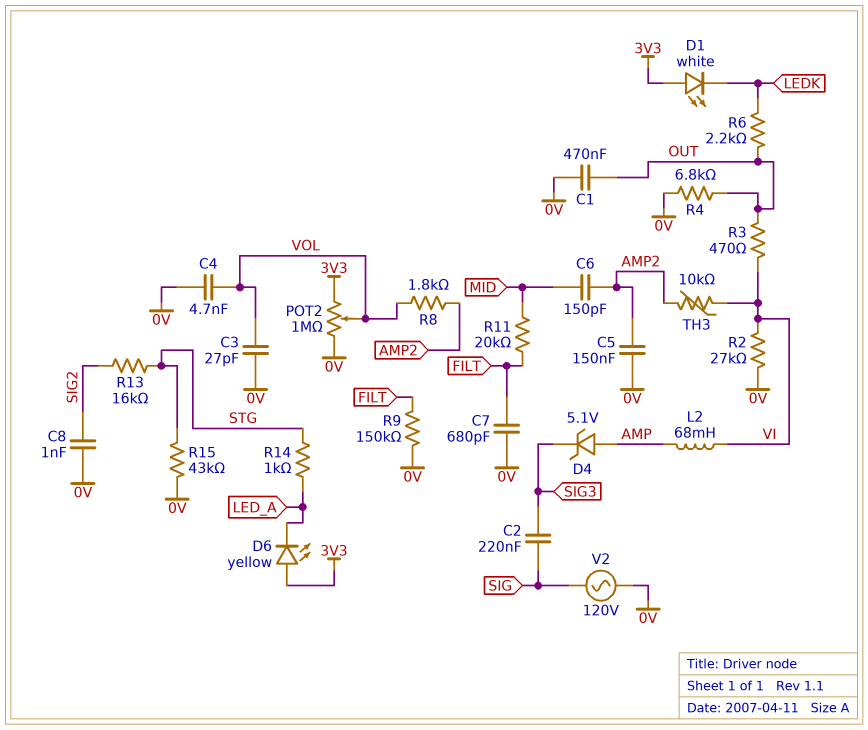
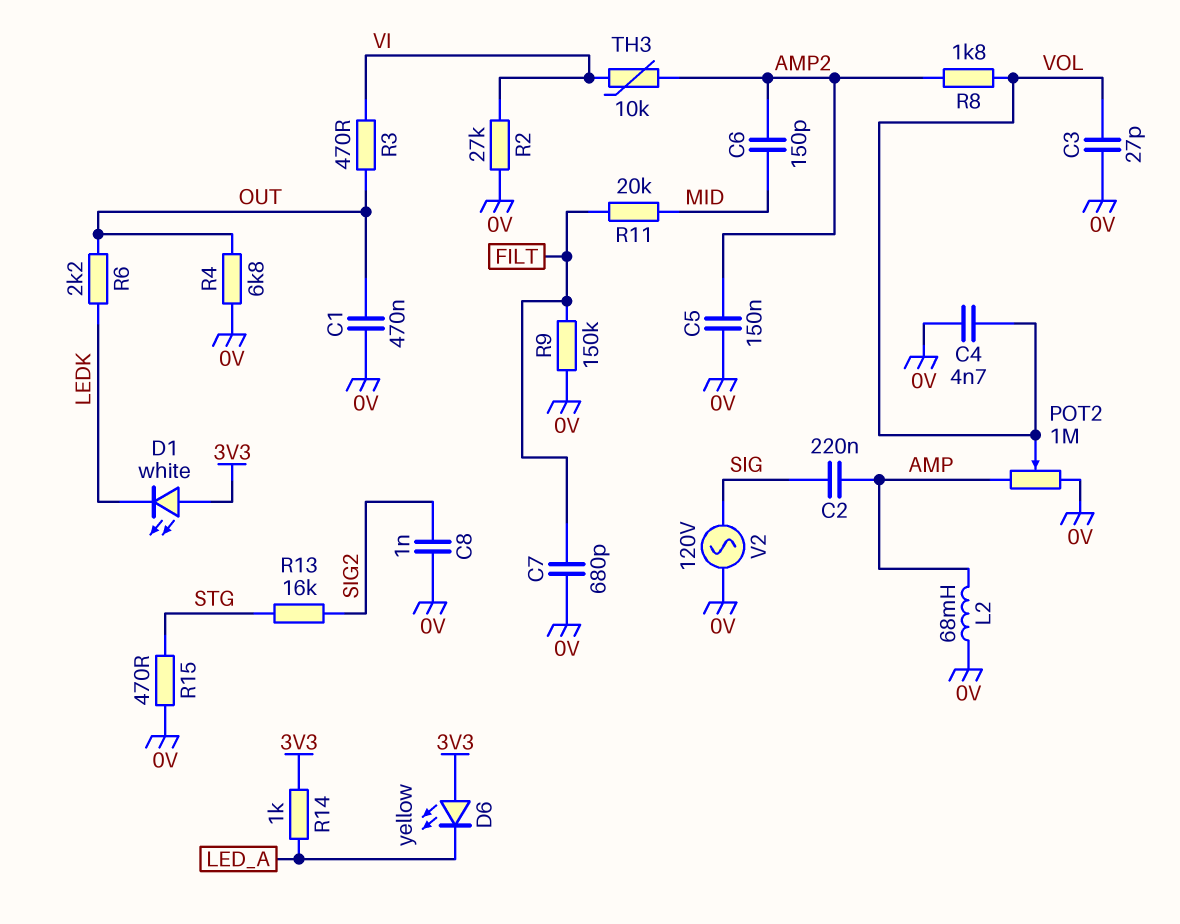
C2: 220nF (SIG, SIG3) -> 220nF (AMP, SIG)
D4: zener 5.1V (A AMP, K SIG3) -> none
L2: 68mH (AMP, VI) -> 68mH (0V, AMP)
POT2: 1M (0V, 3V3, wiper VOL) -> 1M (0V, AMP, wiper VOL)
R14: 1k (LED_A, STG) -> 1k (3V3, LED_A)
R15: 43k (0V, STG) -> 470 (0V, STG)

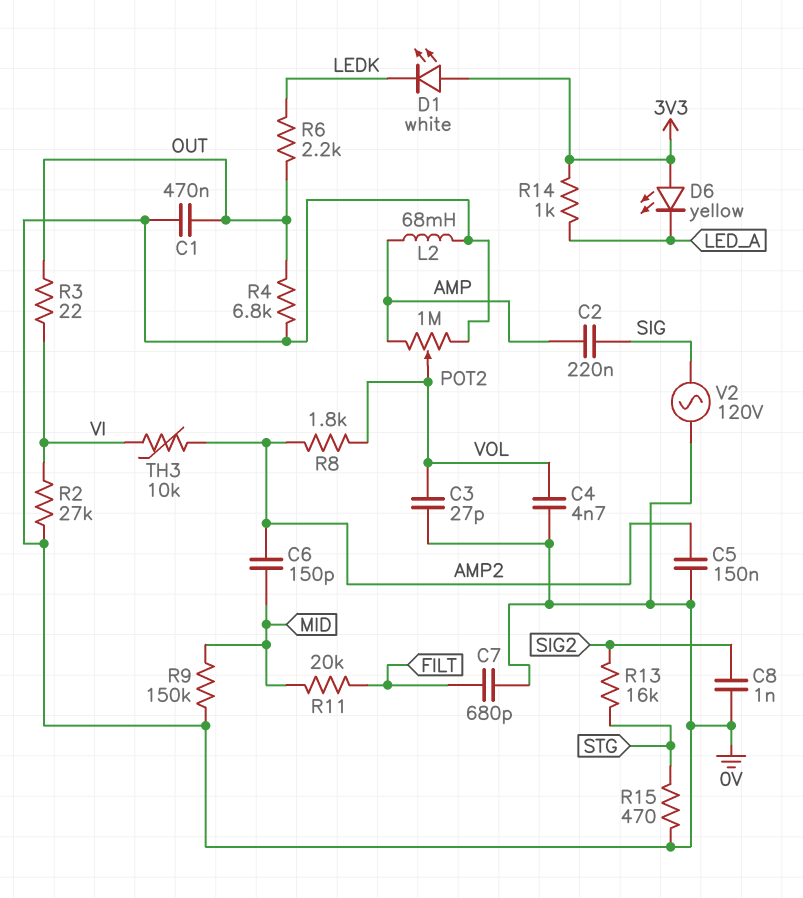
R3: 470 (OUT, VI) -> 22 (OUT, VI)
R9: 150k (0V, FILT) -> 150k (0V, MID)

